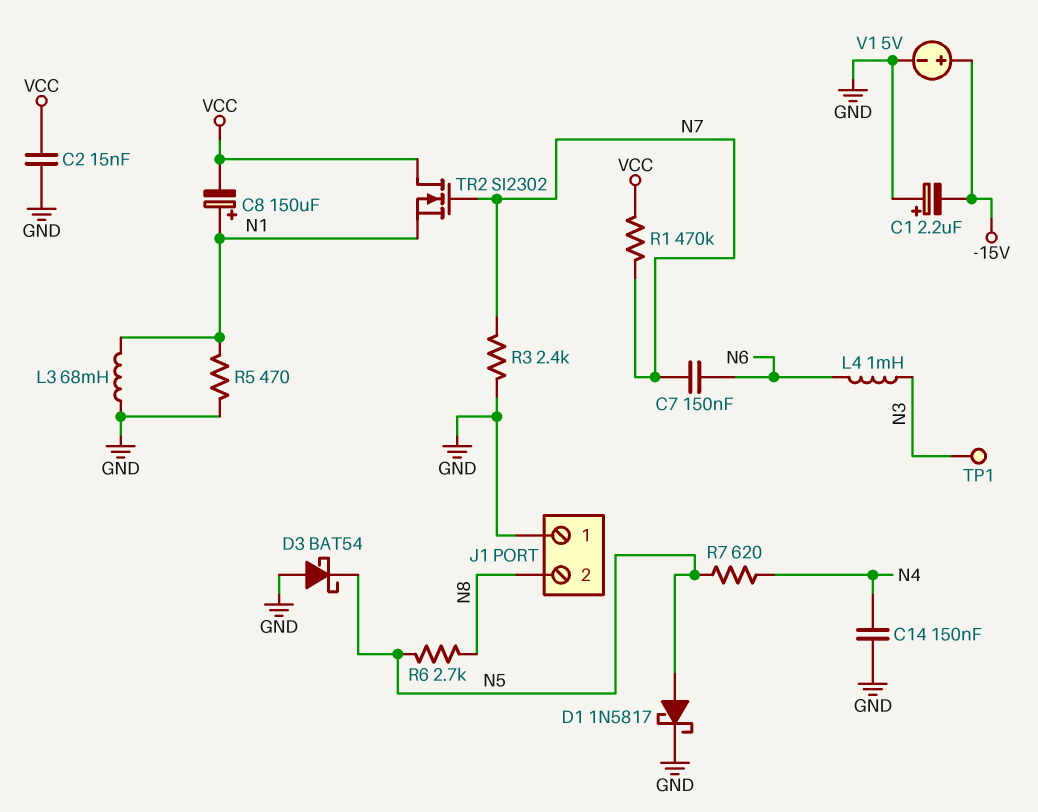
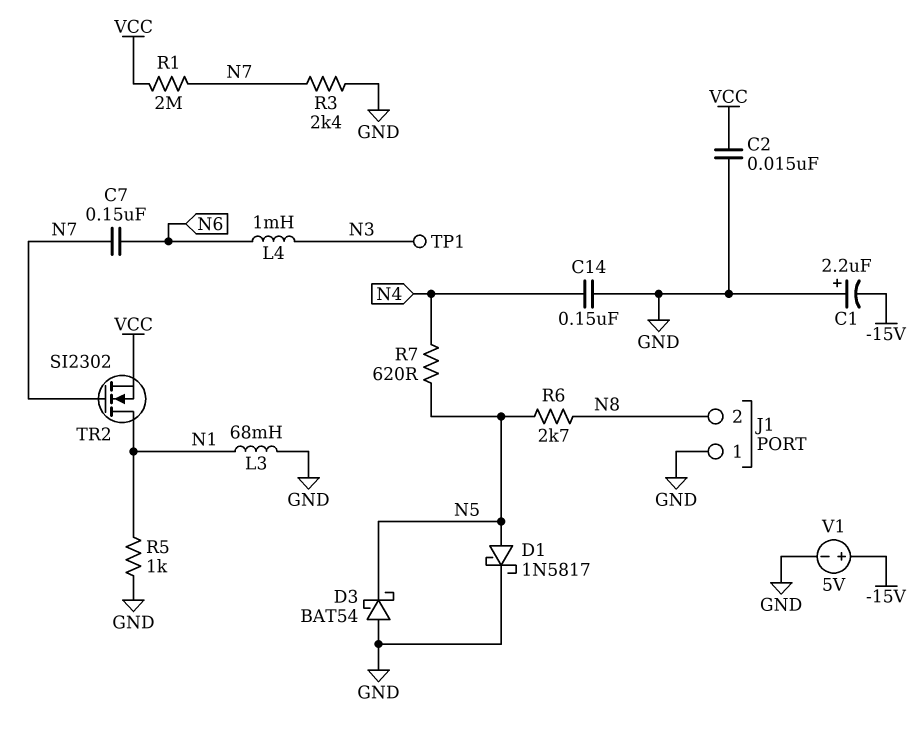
C8: 150uF (plus N1, minus VCC) -> none
R1: 470k (N7, VCC) -> 2M (N7, VCC)
R5: 470 (GND, N1) -> 1k (GND, N1)
TR2: NMOS SI2302 (G N7, D VCC, S N1) -> NMOS SI2302 (G N7, D N1, S VCC)

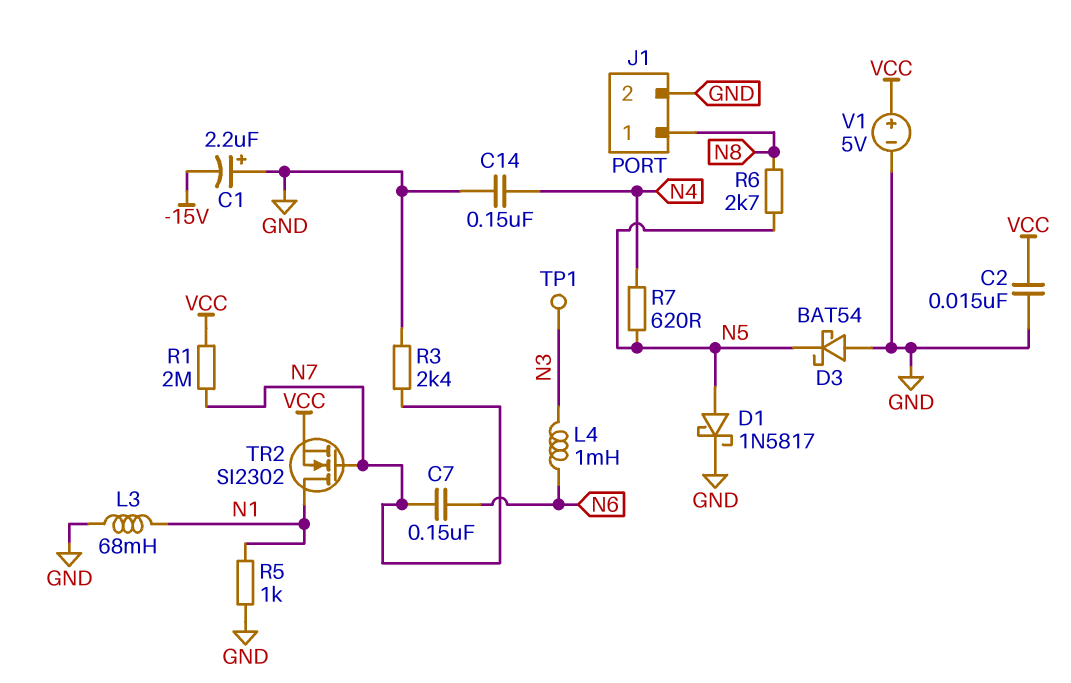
J1 pin 1: GND -> N8
J1 pin 2: N8 -> GND
V1: 5V (plus -15V, minus GND) -> 5V (plus VCC, minus GND)

